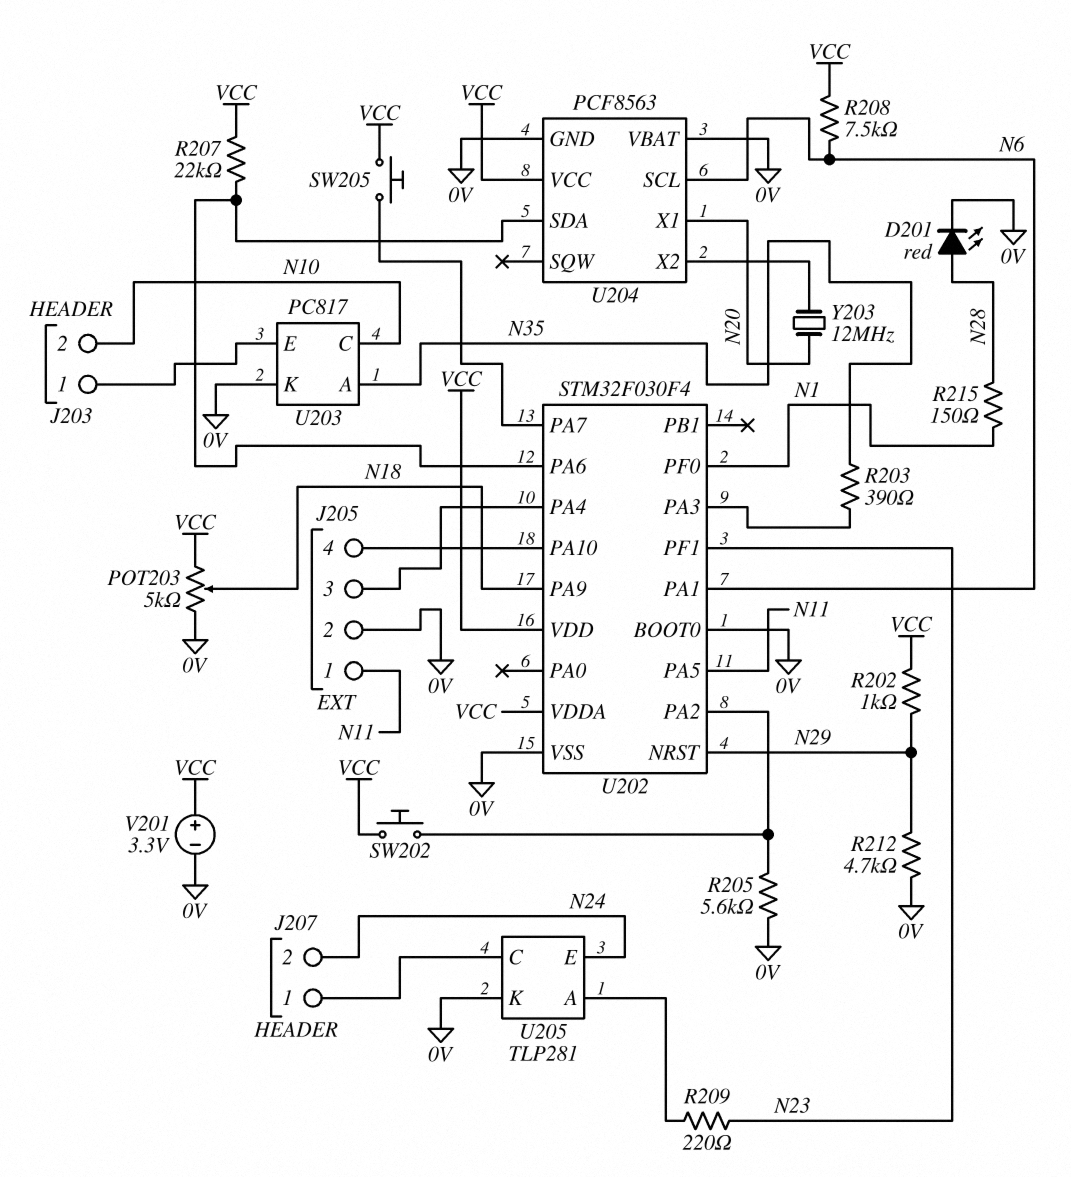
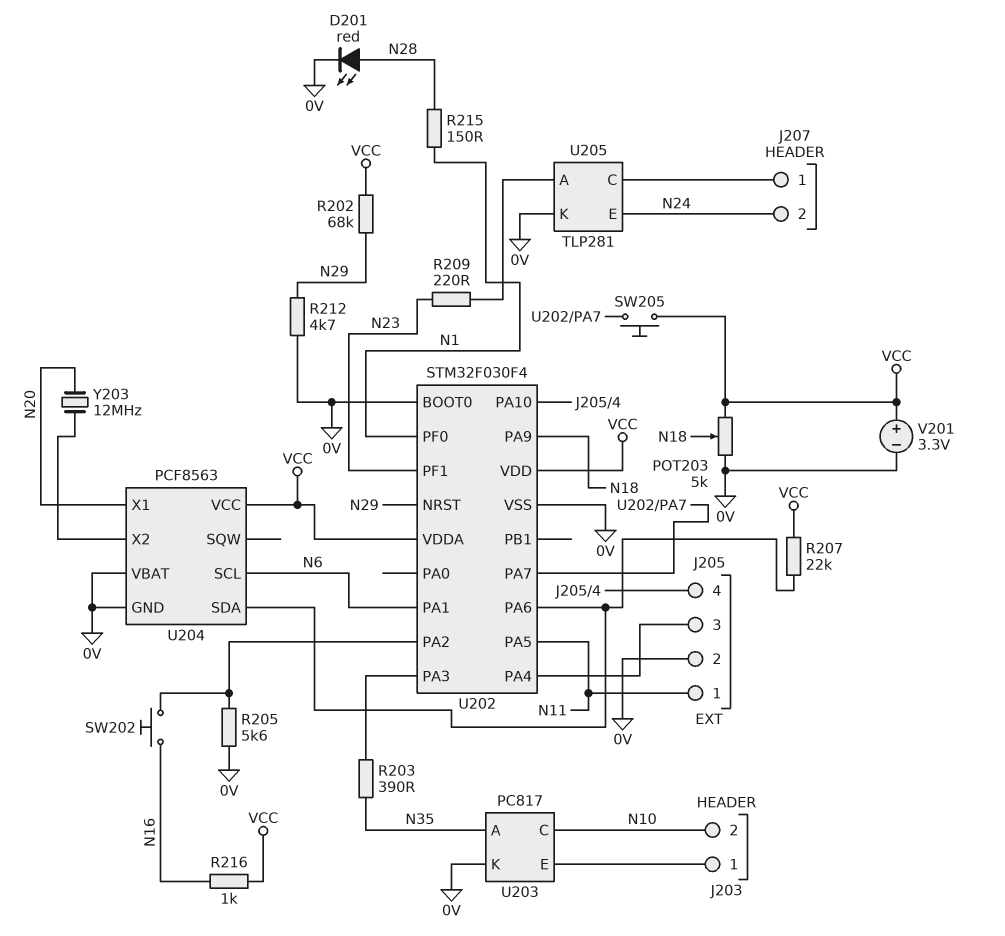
R202: 1k (N29, VCC) -> 68k (N29, VCC)
R208: 7.5k (N6, VCC) -> none
R216: none -> 1k (N16, VCC)
SW202: button (U202/PA2, VCC) -> button (N16, U202/PA2)

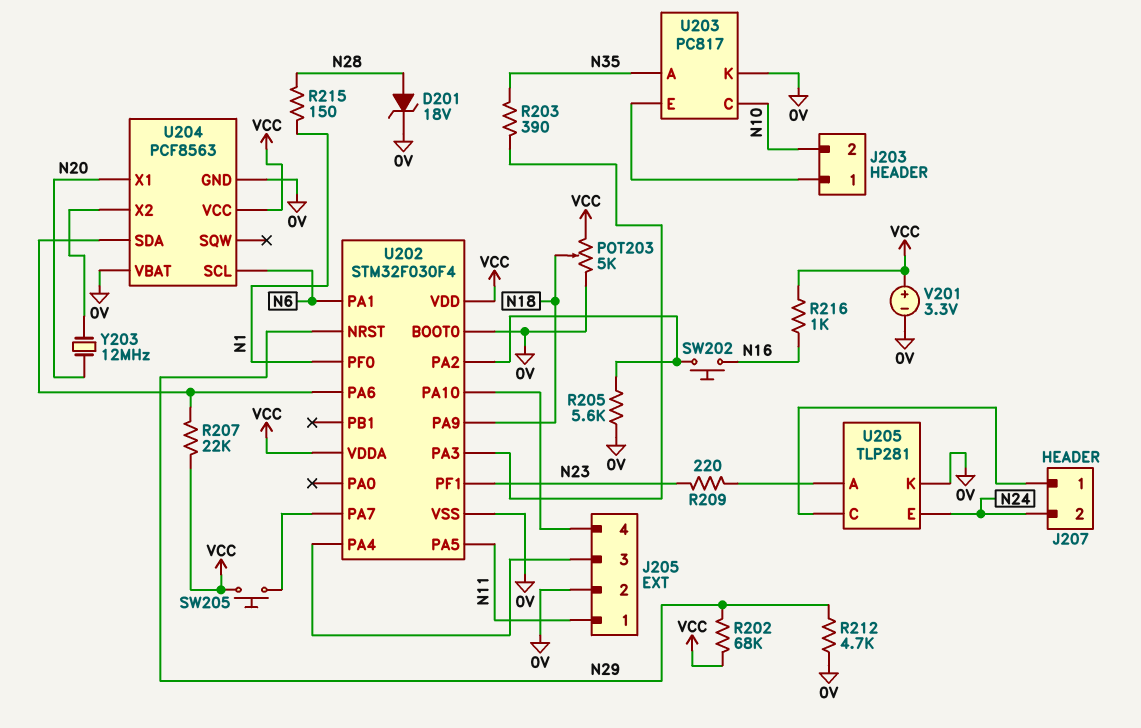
D201: LED red (A N28, K 0V) -> zener 18V (A N28, K 0V)

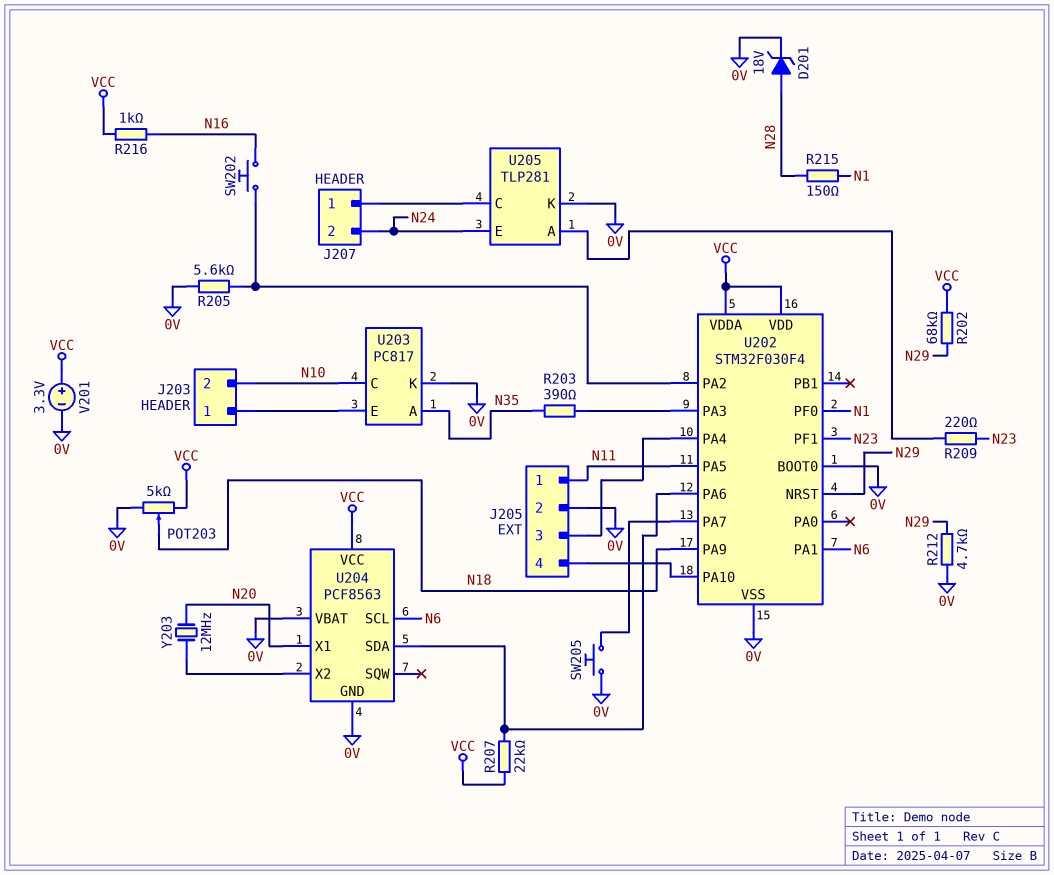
SW205: button (U202/PA7, VCC) -> button (0V, U202/PA7)

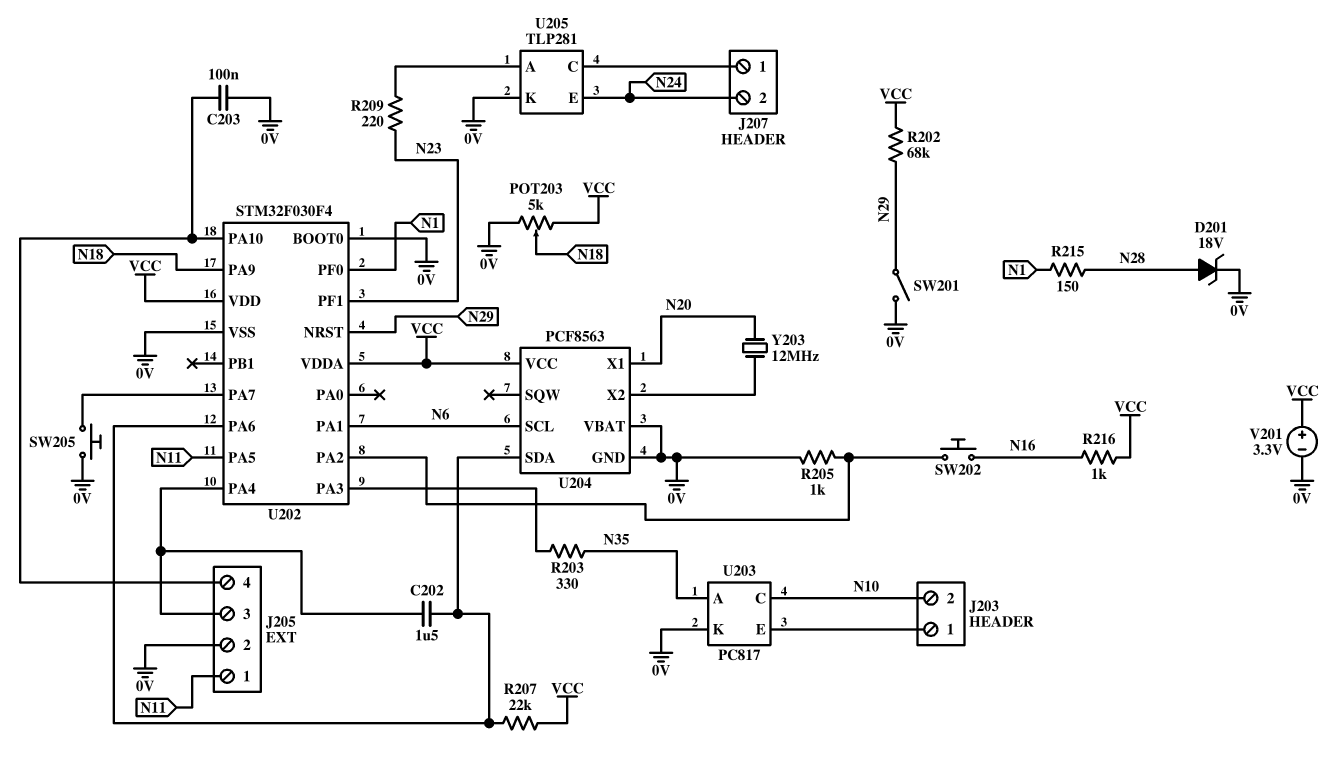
C202: none -> 1.5uF (J205/3, U202/PA6)
C203: none -> 100nF (0V, J205/4)
R203: 390 (N35, U202/PA3) -> 330 (N35, U202/PA3)
R205: 5.6k (0V, U202/PA2) -> 1k (0V, U202/PA2)
R212: 4.7k (0V, N29) -> none
SW201: none -> switch (0V, N29)

